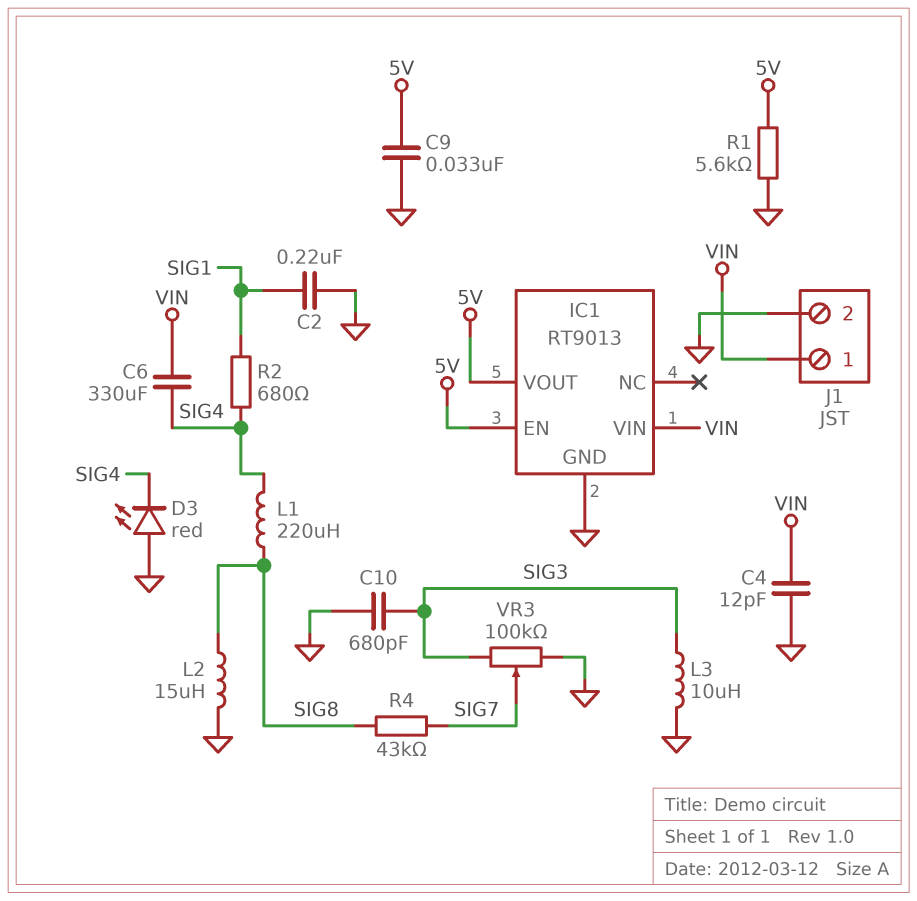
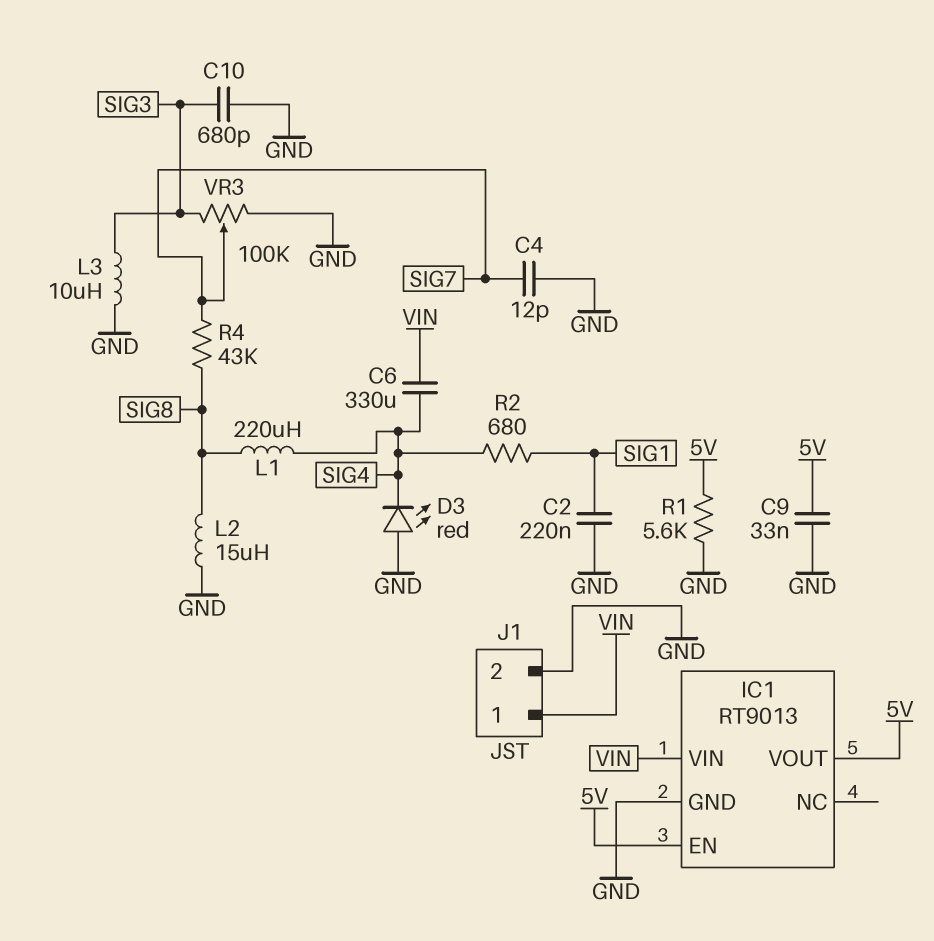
C4: 12pF (GND, VIN) -> 12pF (GND, SIG7)

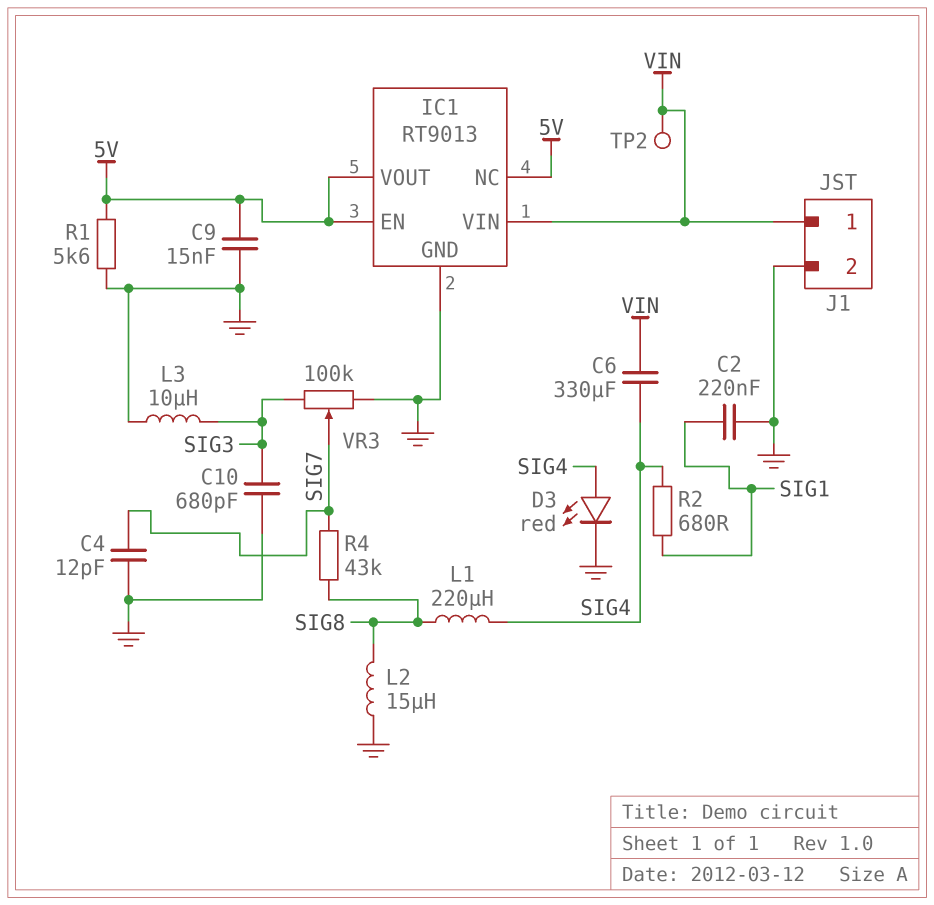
C9: 33nF (5V, GND) -> 15nF (5V, GND)
D3: LED red (A GND, K SIG4) -> LED red (A SIG4, K GND)
IC1 pin NC: none -> 5V
TP2: none -> test point (VIN)

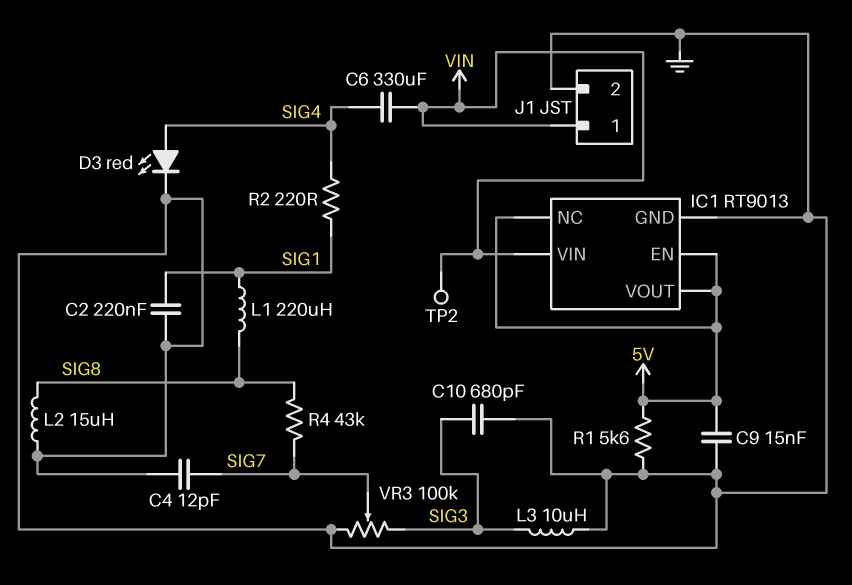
L1: 220uH (SIG4, SIG8) -> 220uH (SIG1, SIG8)
R2: 680 (SIG1, SIG4) -> 220 (SIG1, SIG4)

